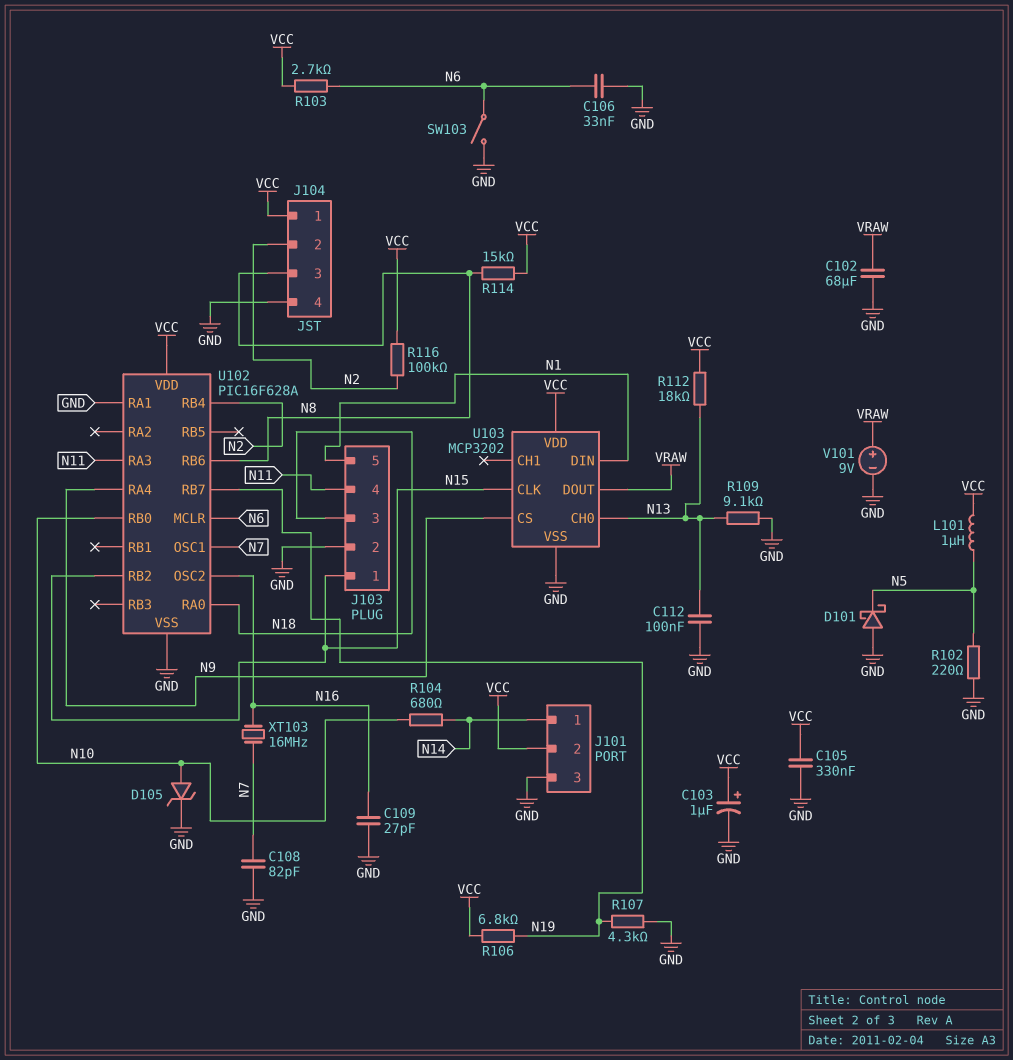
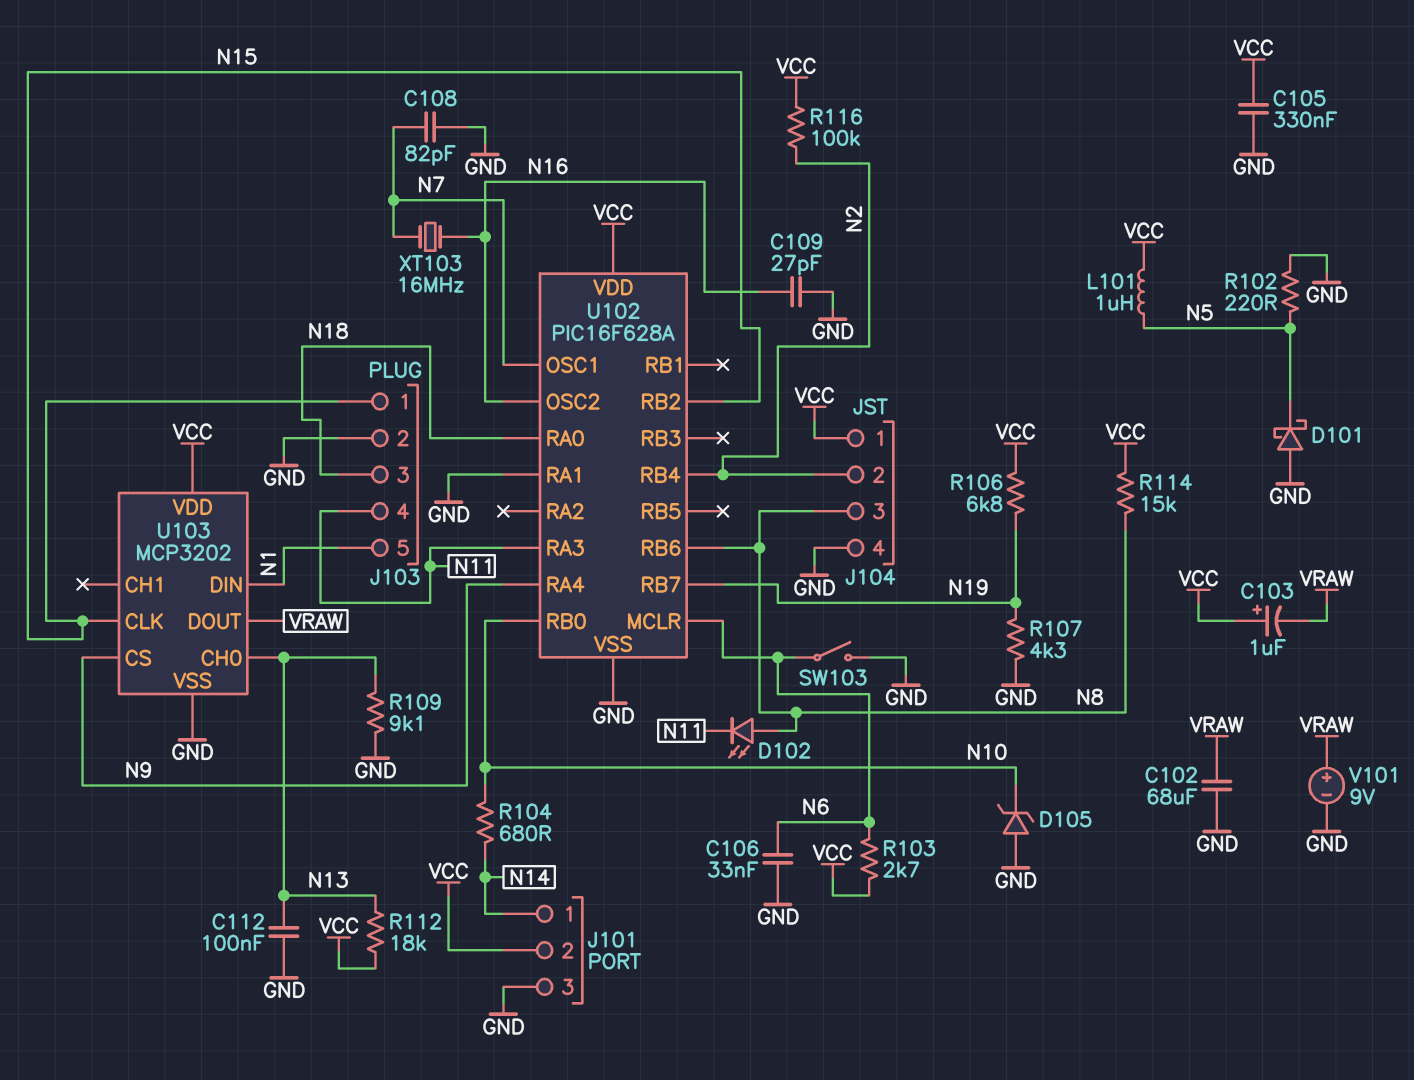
C103: 1uF (plus VCC, minus GND) -> 1uF (plus VCC, minus VRAW)
D102: none -> LED (A N8, K N11)
D105: zener (A N10, K GND) -> zener (A GND, K N10)

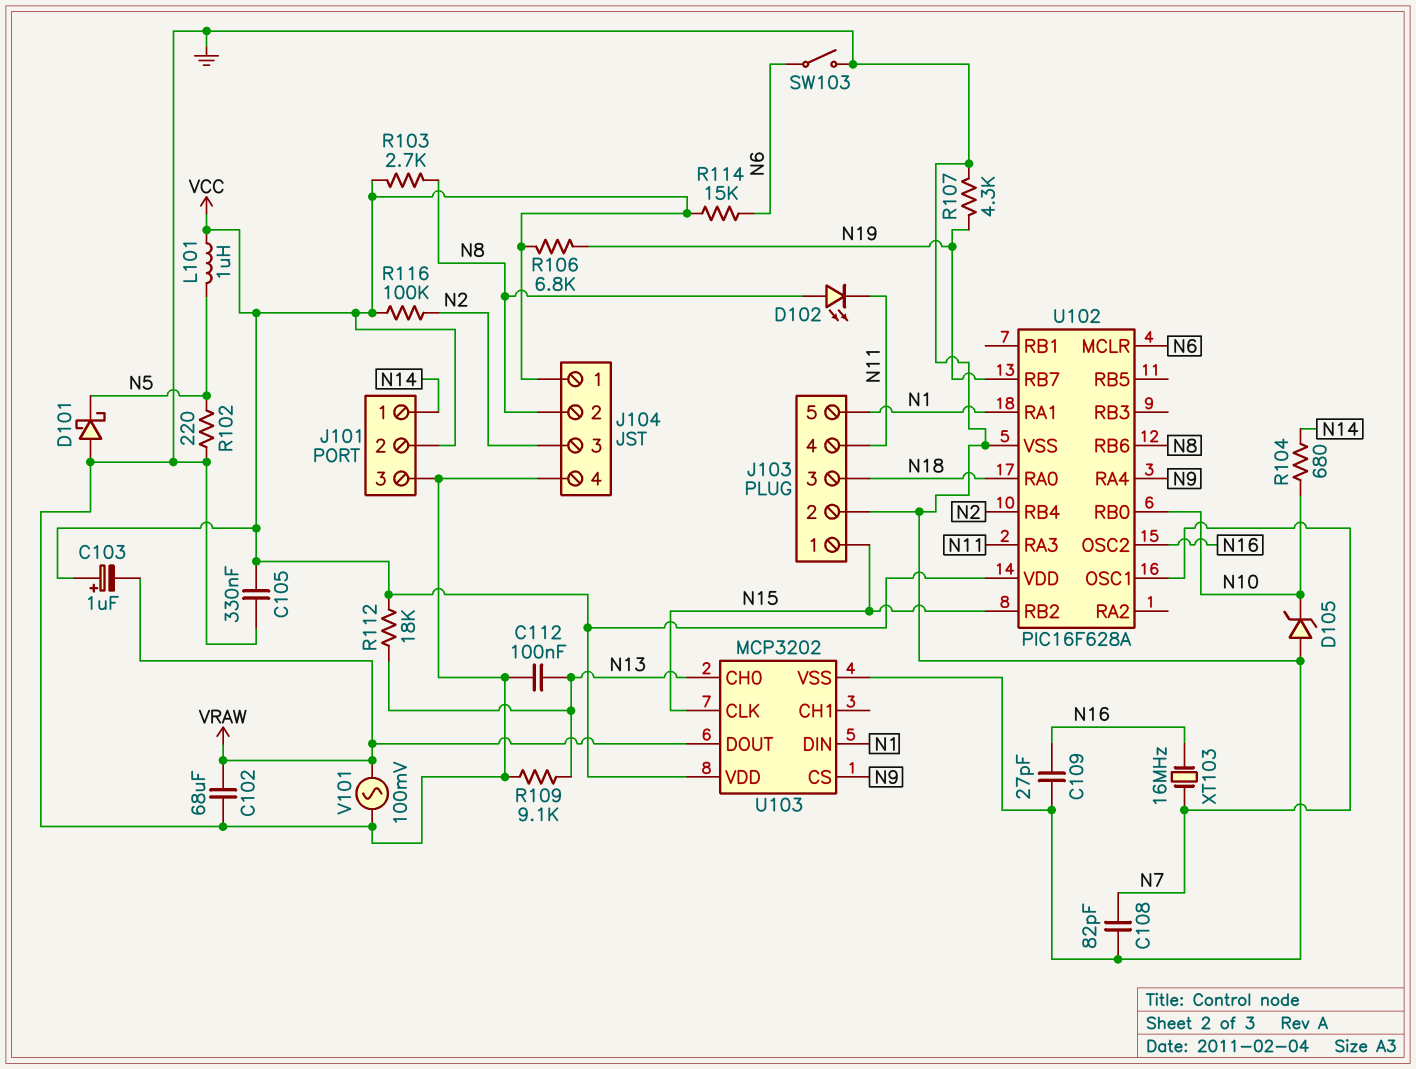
C106: 33nF (GND, N6) -> none
J104 pin 2: N2 -> N8
J104 pin 3: N8 -> N2
R103: 2.7k (N6, VCC) -> 2.7k (N8, VCC)
R114: 15k (N8, VCC) -> 15k (N6, VCC)
U102 pin RA1: GND -> N1
V101: 9V (plus VRAW, minus GND) -> AC 100mV (GND, VRAW)

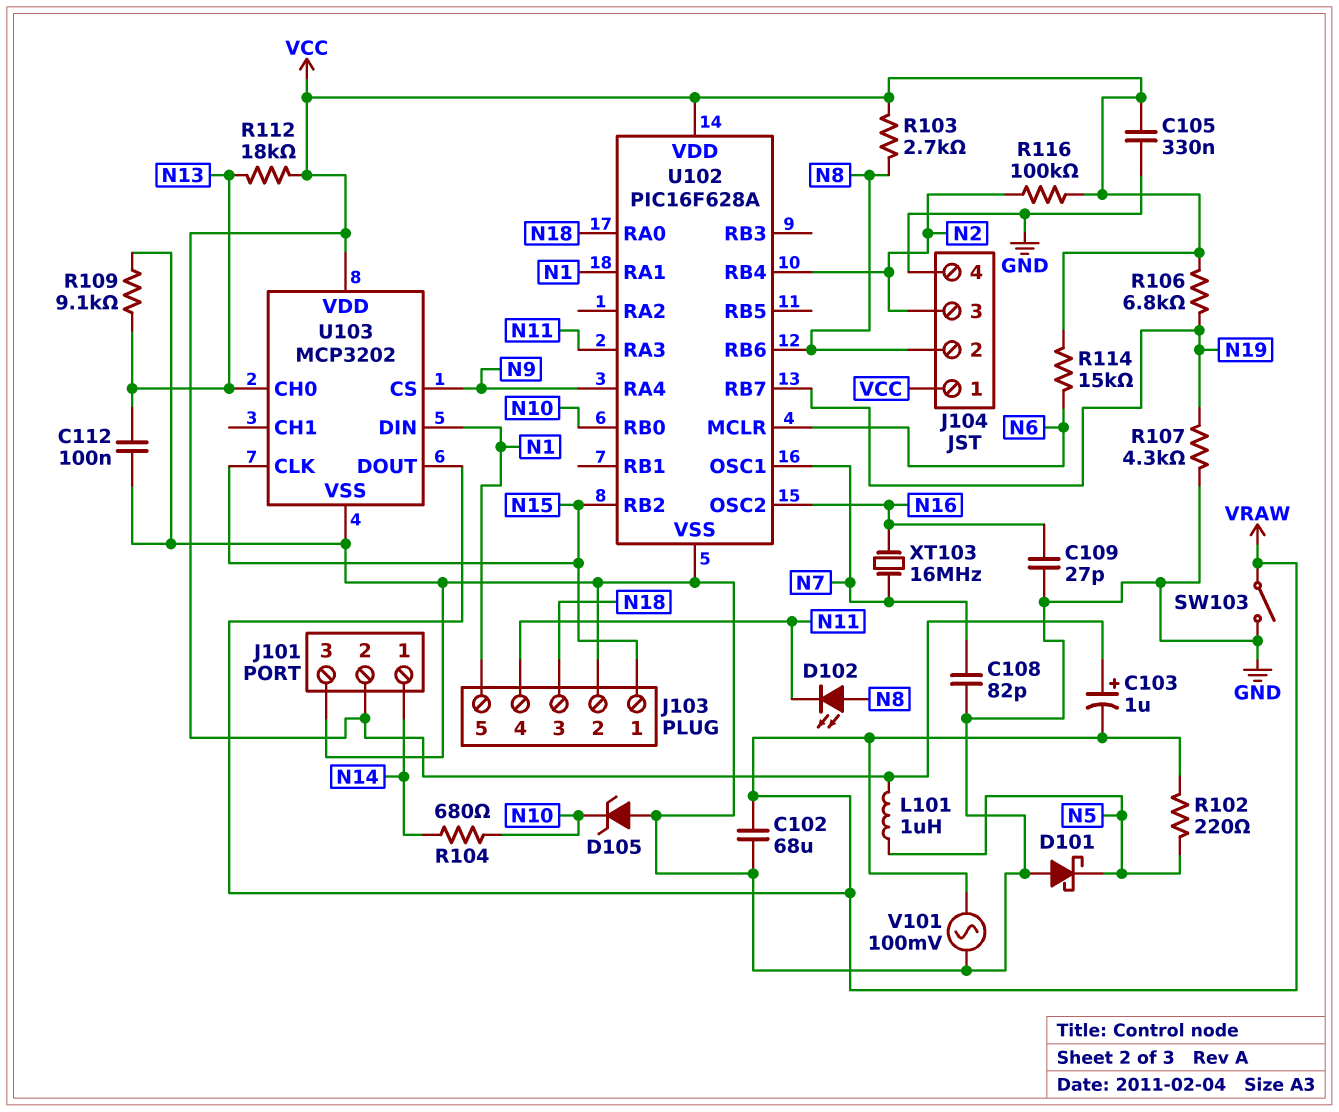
R102: 220 (GND, N5) -> 220 (N5, VRAW)
SW103: switch (GND, N6) -> switch (GND, VRAW)

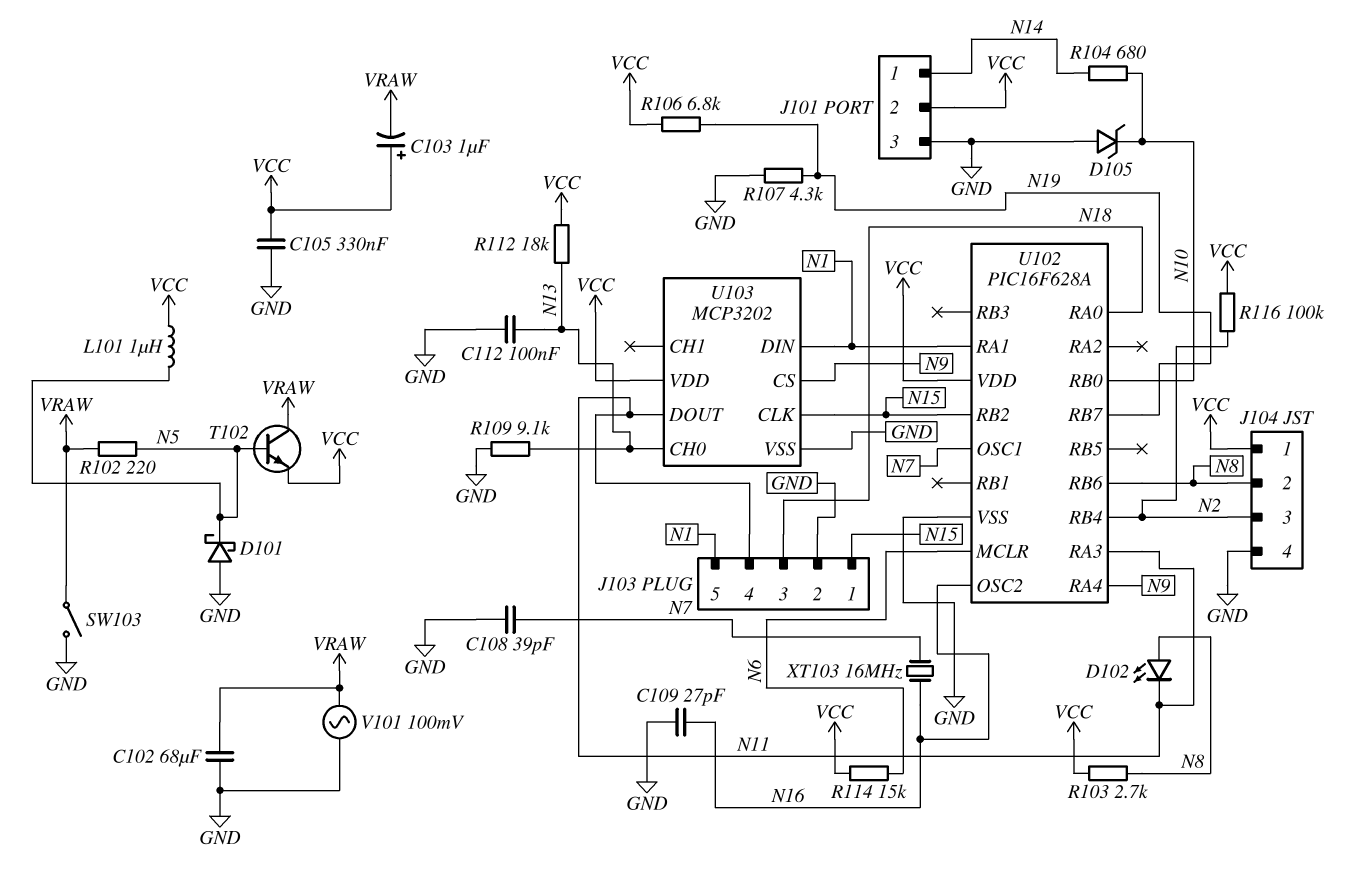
C108: 82pF (GND, N7) -> 39pF (GND, N7)
T102: none -> NPN (B N5, C VRAW, E VCC)
U103 pin DOUT: VRAW -> N11

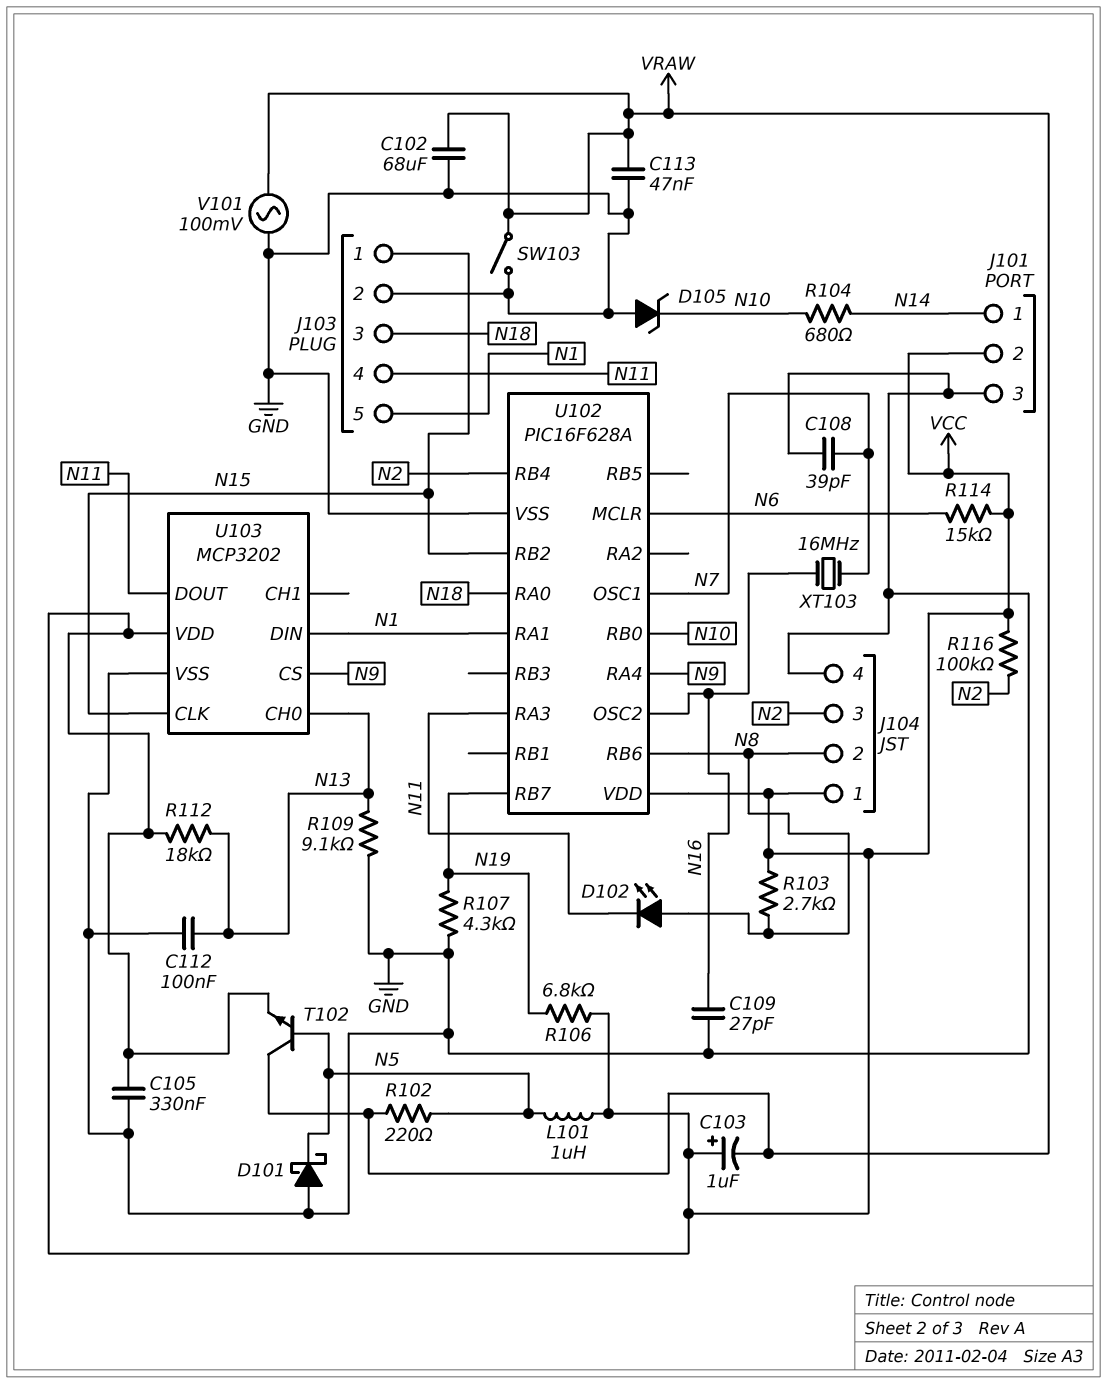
C113: none -> 47nF (GND, VRAW)

